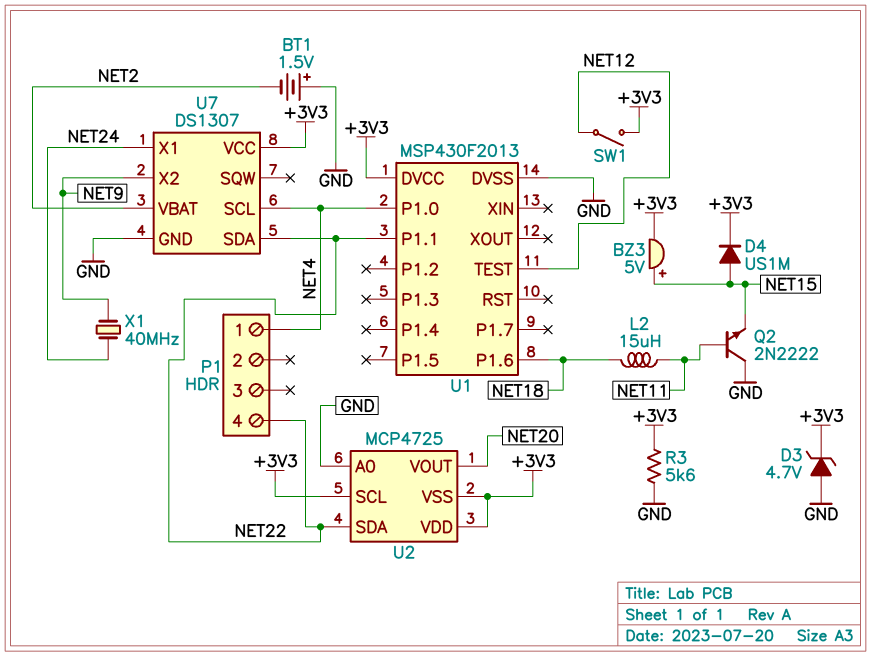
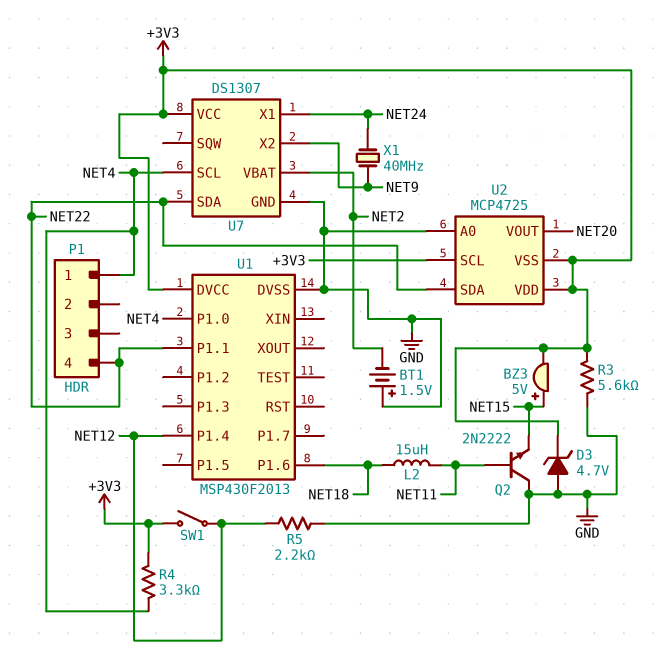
D4: diode US1M (A NET15, K +3V3) -> none
R4: none -> 3.3k (+3V3, NET4)
R5: none -> 2.2k (GND, NET12)
U1 pin P1.4: none -> NET12
U1 pin TEST: NET12 -> none

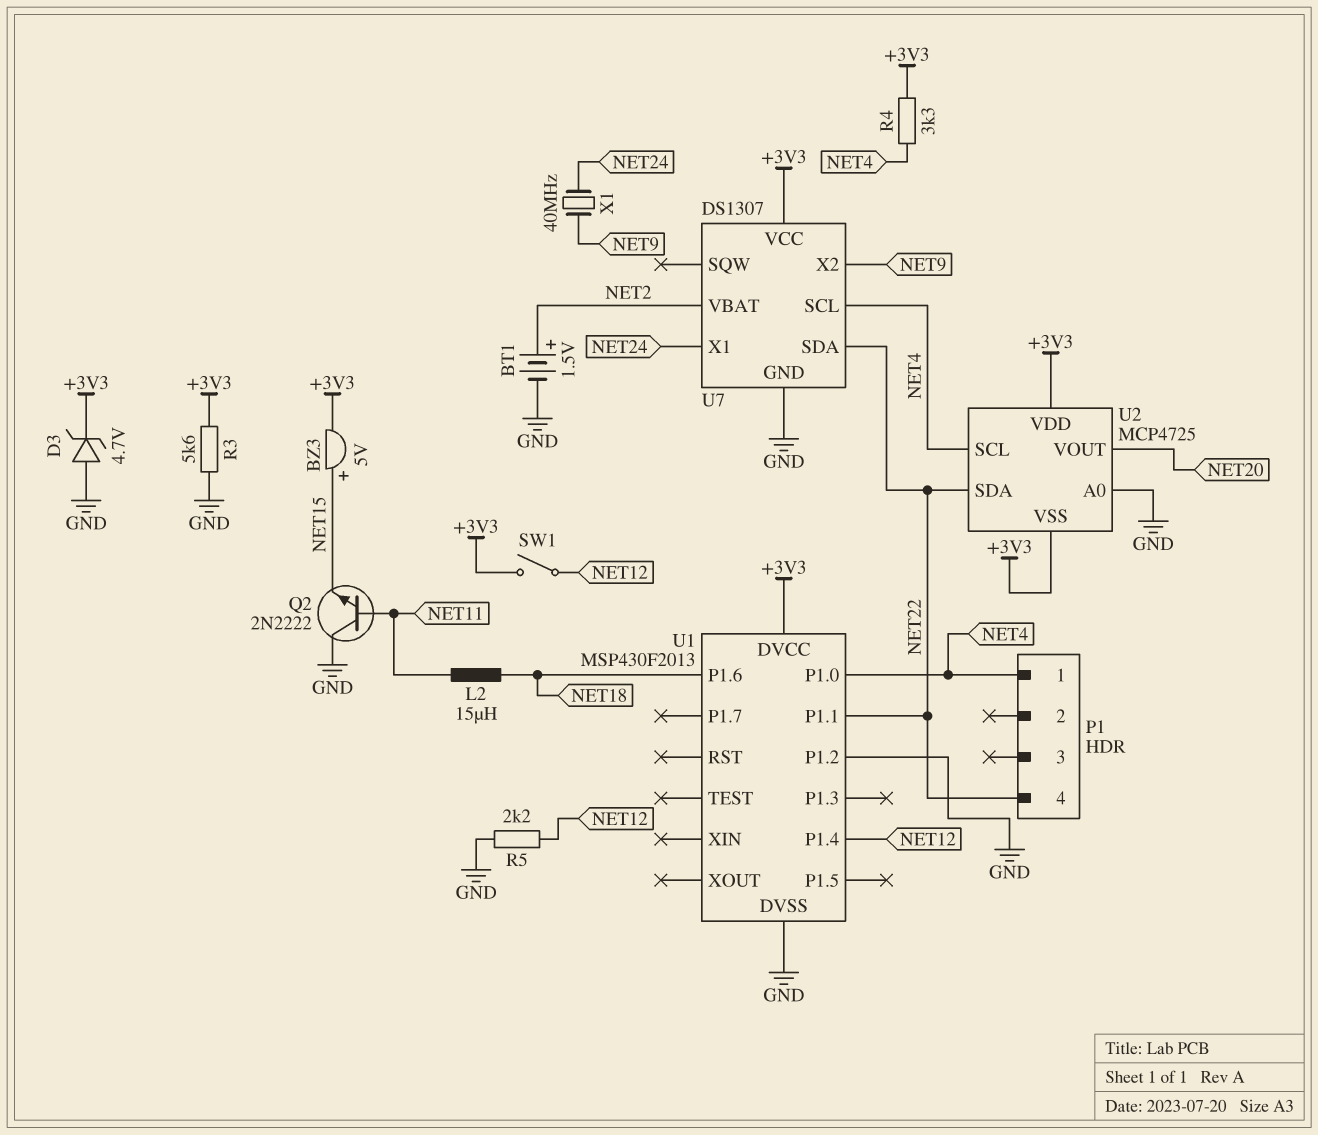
BT1: 1.5V (plus GND, minus NET2) -> 1.5V (plus NET2, minus GND)
U1 pin P1.2: none -> GND
U2 pin SCL: +3V3 -> NET4

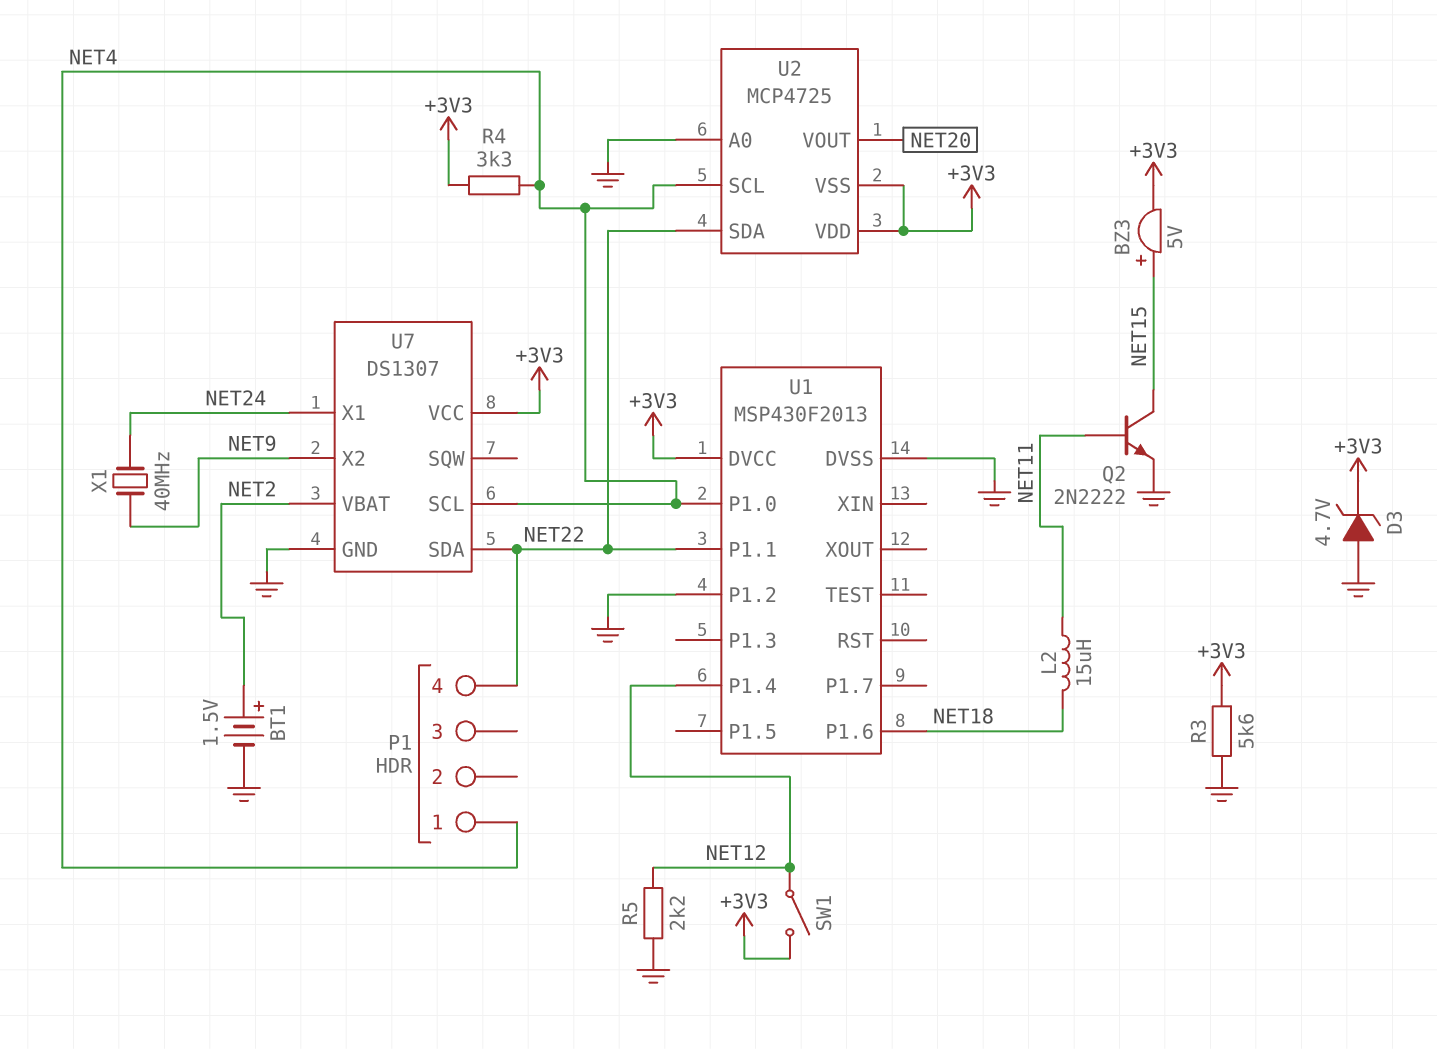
Q2: NPN 2N2222 (B NET11, C GND, E NET15) -> NPN 2N2222 (B NET11, C NET15, E GND)

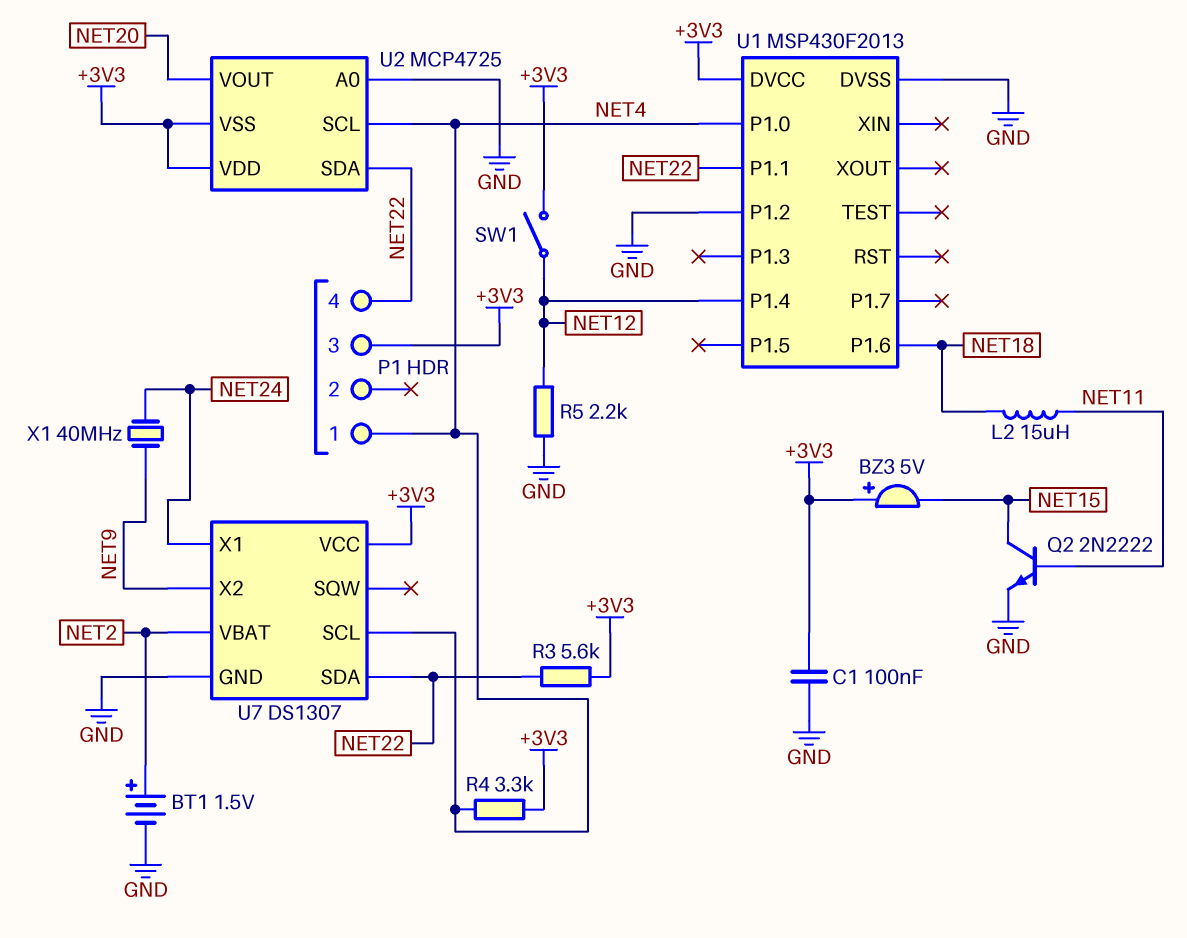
BZ3: buzzer 5V (plus NET15, minus +3V3) -> buzzer 5V (plus +3V3, minus NET15)
C1: none -> 100nF (+3V3, GND)
D3: zener 4.7V (A GND, K +3V3) -> none
P1 pin 3: none -> +3V3
R3: 5.6k (+3V3, GND) -> 5.6k (+3V3, NET22)

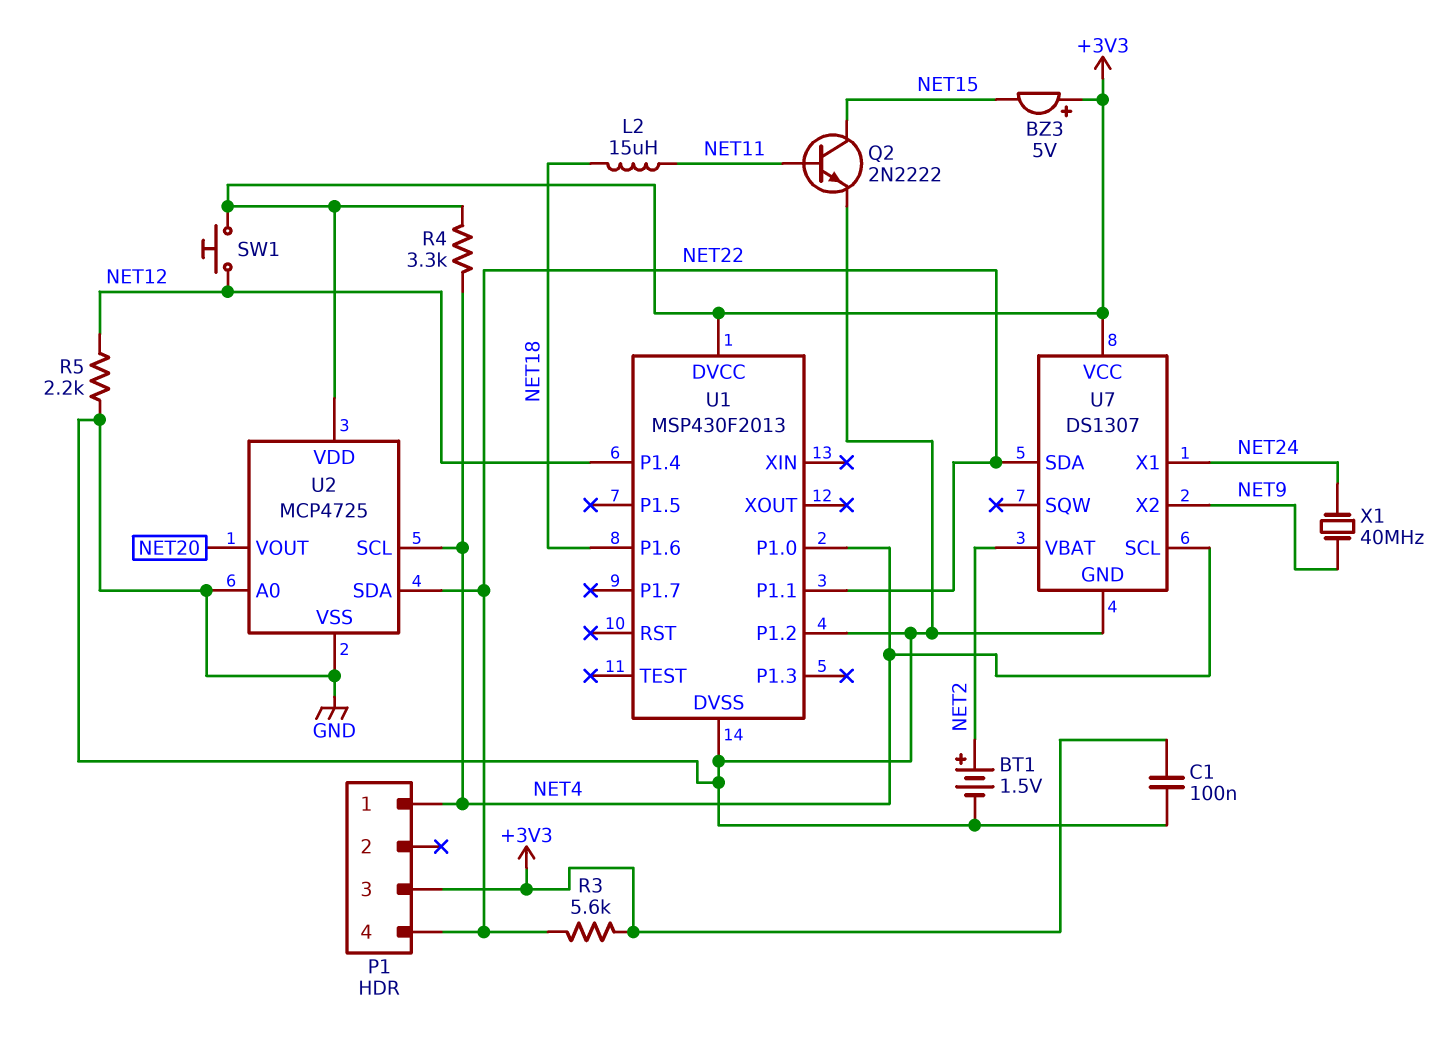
SW1: switch (+3V3, NET12) -> button (+3V3, NET12)
U2 pin VSS: +3V3 -> GND

